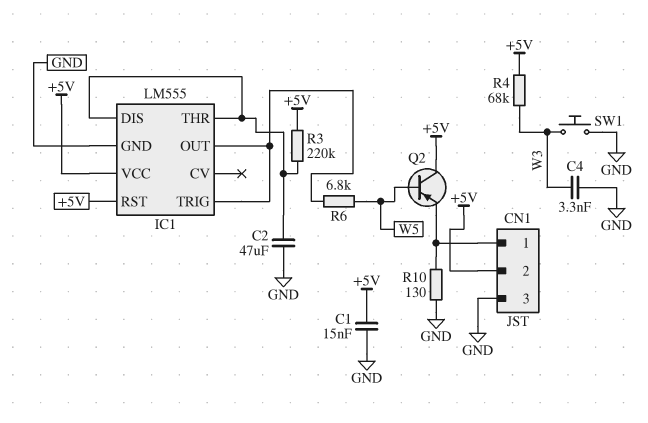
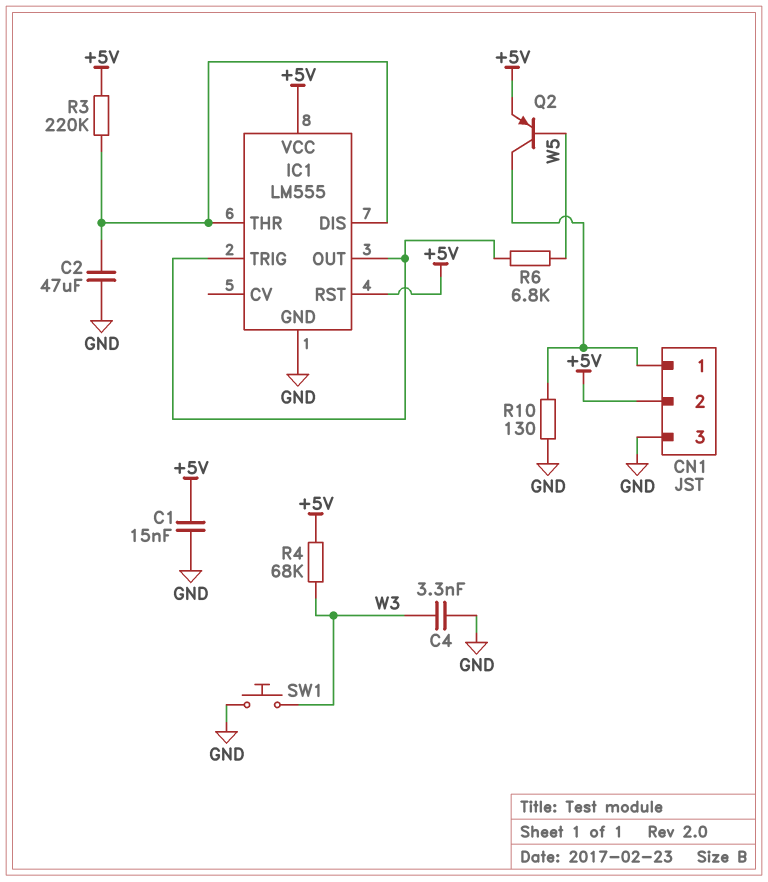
Q2: PNP (B W5, C +5V, E CN1/1) -> PNP (B W5, C CN1/1, E +5V)

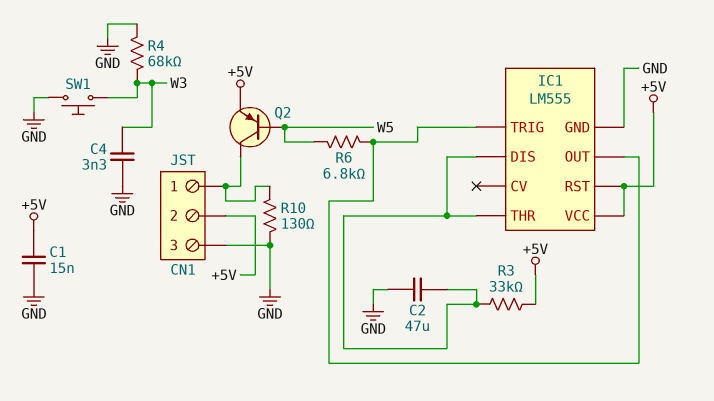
R3: 220k (+5V, IC1/DIS) -> 33k (+5V, IC1/DIS)
R4: 68k (+5V, W3) -> 68k (GND, W3)

